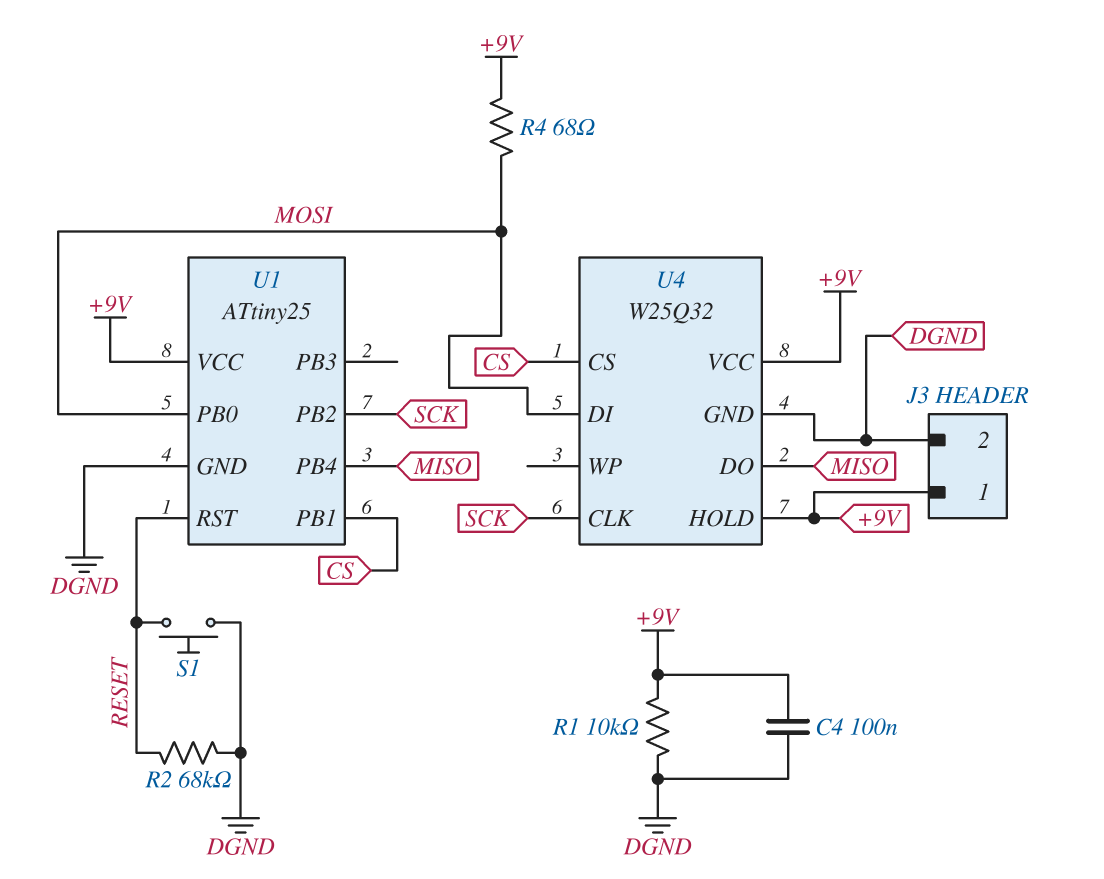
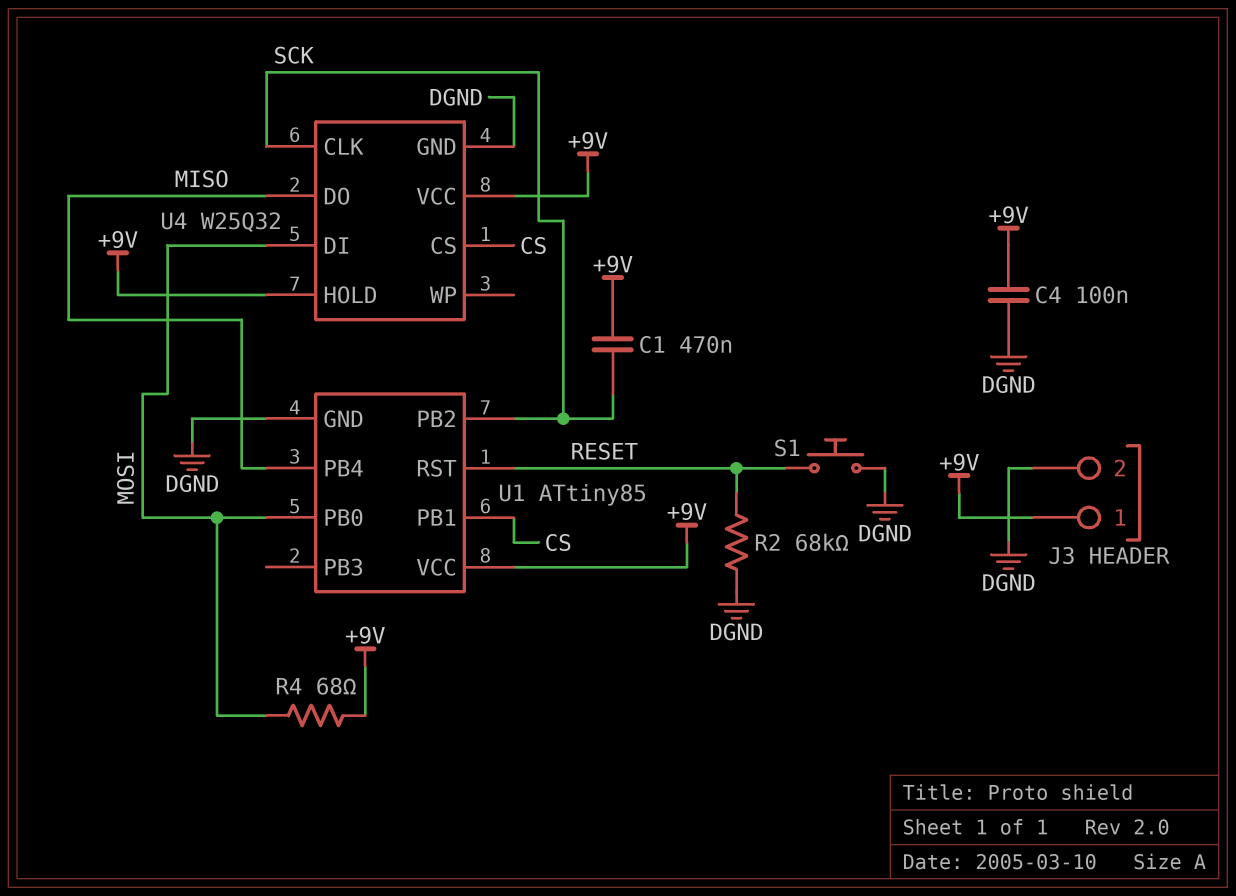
C1: none -> 470nF (+9V, SCK)
R1: 10k (+9V, DGND) -> none
U1: ATtiny25 -> ATtiny85

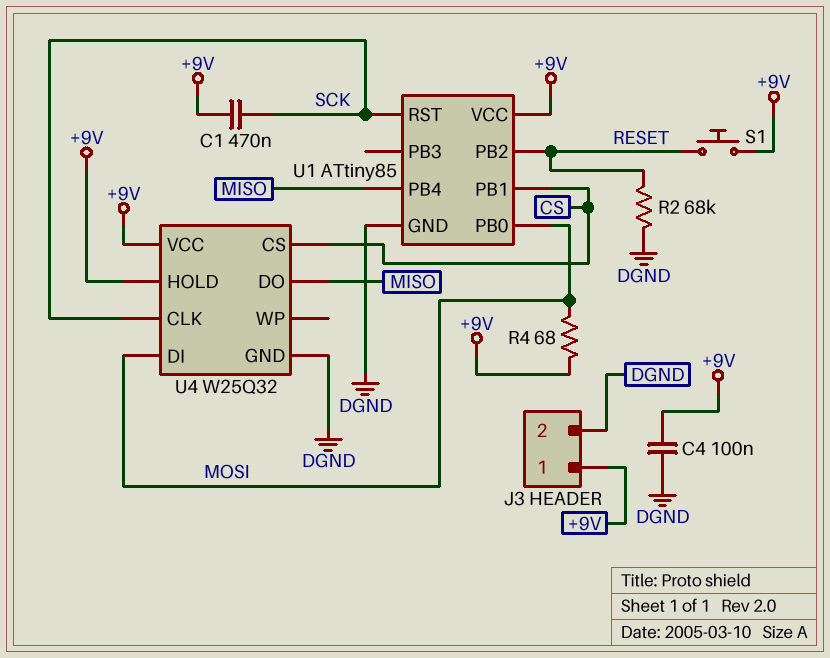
S1: button (DGND, RESET) -> button (+9V, RESET)
U1 pin PB2: SCK -> RESET
U1 pin RST: RESET -> SCK

